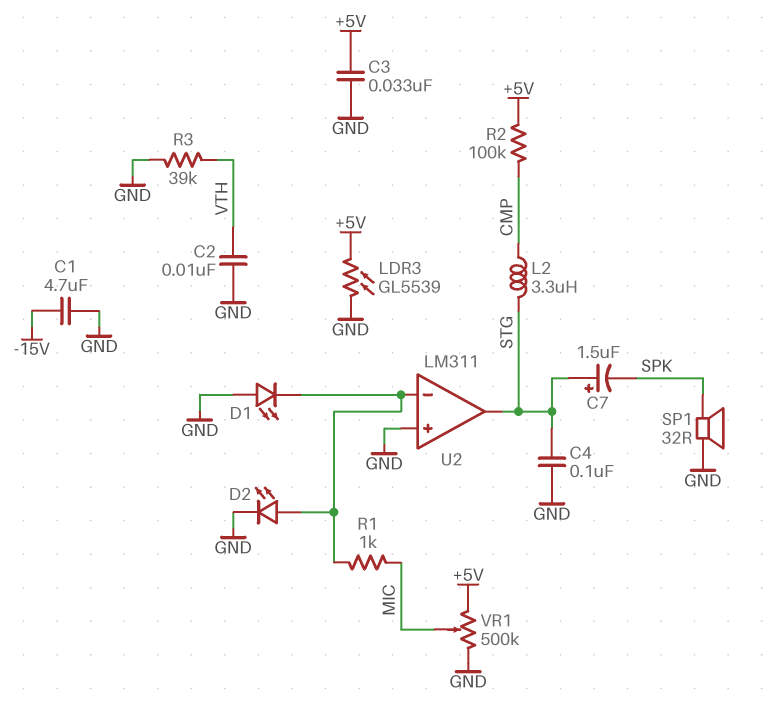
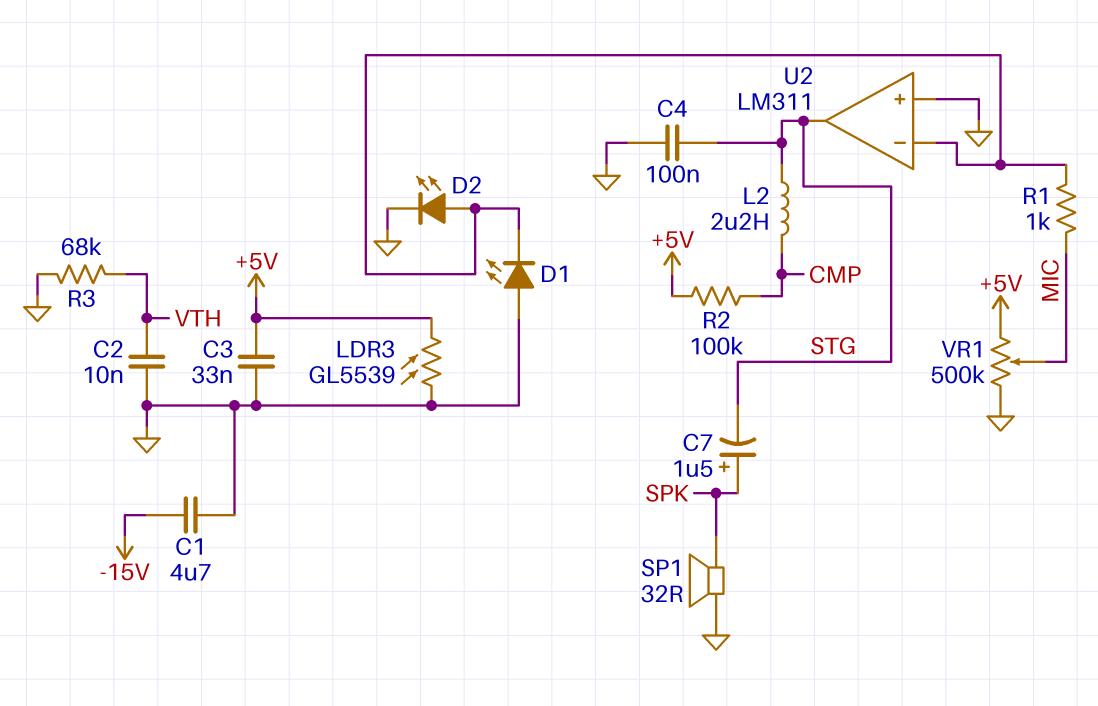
C7: 1.5uF (plus STG, minus SPK) -> 1.5uF (plus SPK, minus STG)
L2: 3.3uH (CMP, STG) -> 2.2uH (CMP, STG)
R3: 39k (GND, VTH) -> 68k (GND, VTH)

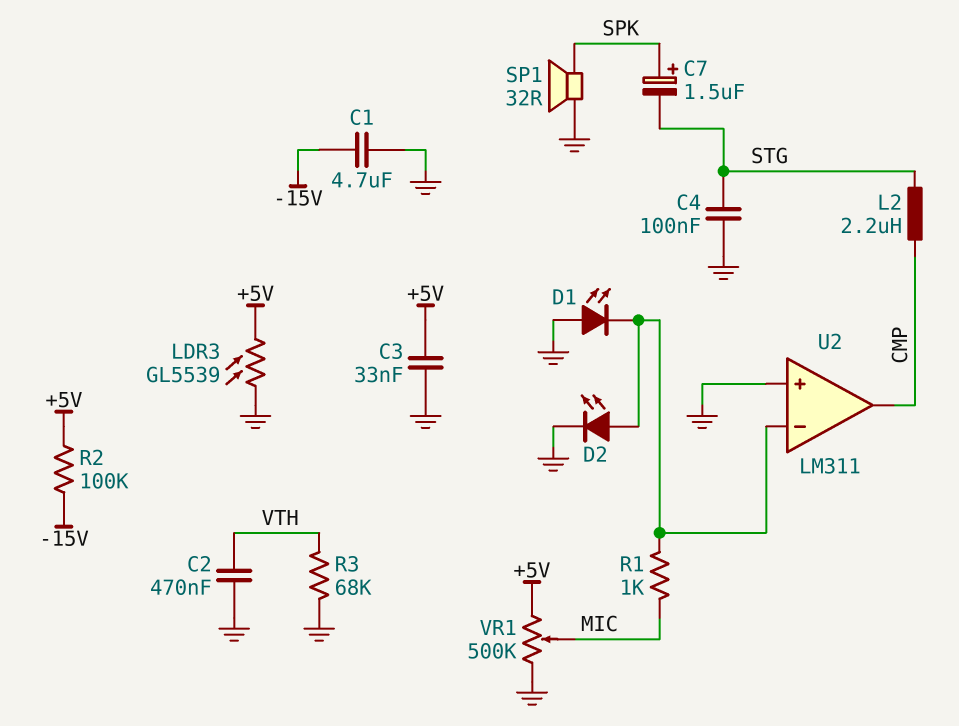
C2: 10nF (GND, VTH) -> 470nF (GND, VTH)
R2: 100k (+5V, CMP) -> 100k (+5V, -15V)
U2 pin out: STG -> CMP

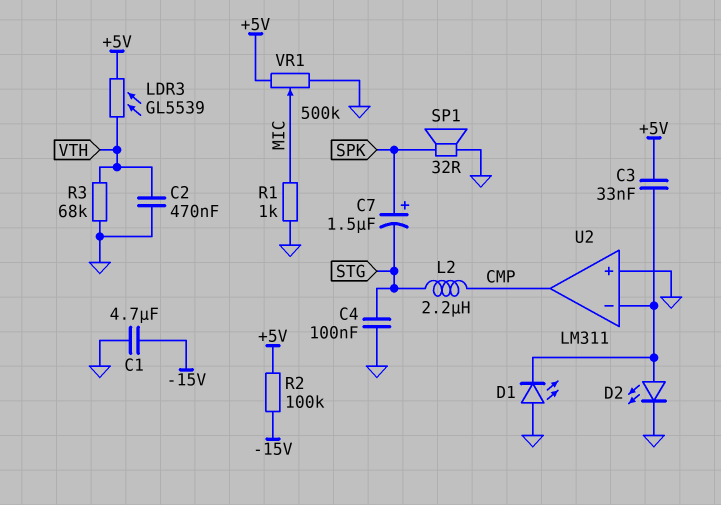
C3: 33nF (+5V, GND) -> 33nF (+5V, U2/in-)
LDR3: GL5539 (+5V, GND) -> GL5539 (+5V, VTH)
R1: 1k (MIC, U2/in-) -> 1k (GND, MIC)

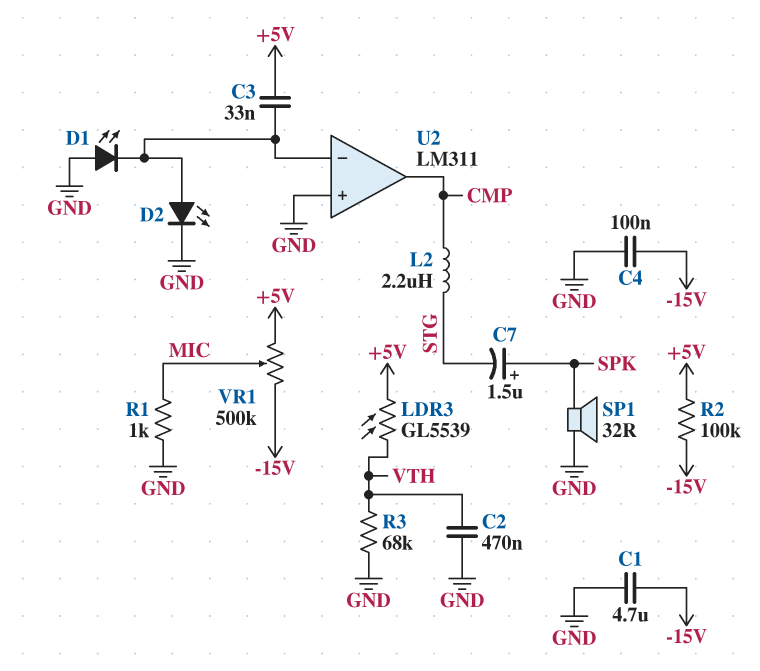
C4: 100nF (GND, STG) -> 100nF (-15V, GND)
VR1: 500k (+5V, GND, wiper MIC) -> 500k (+5V, -15V, wiper MIC)

